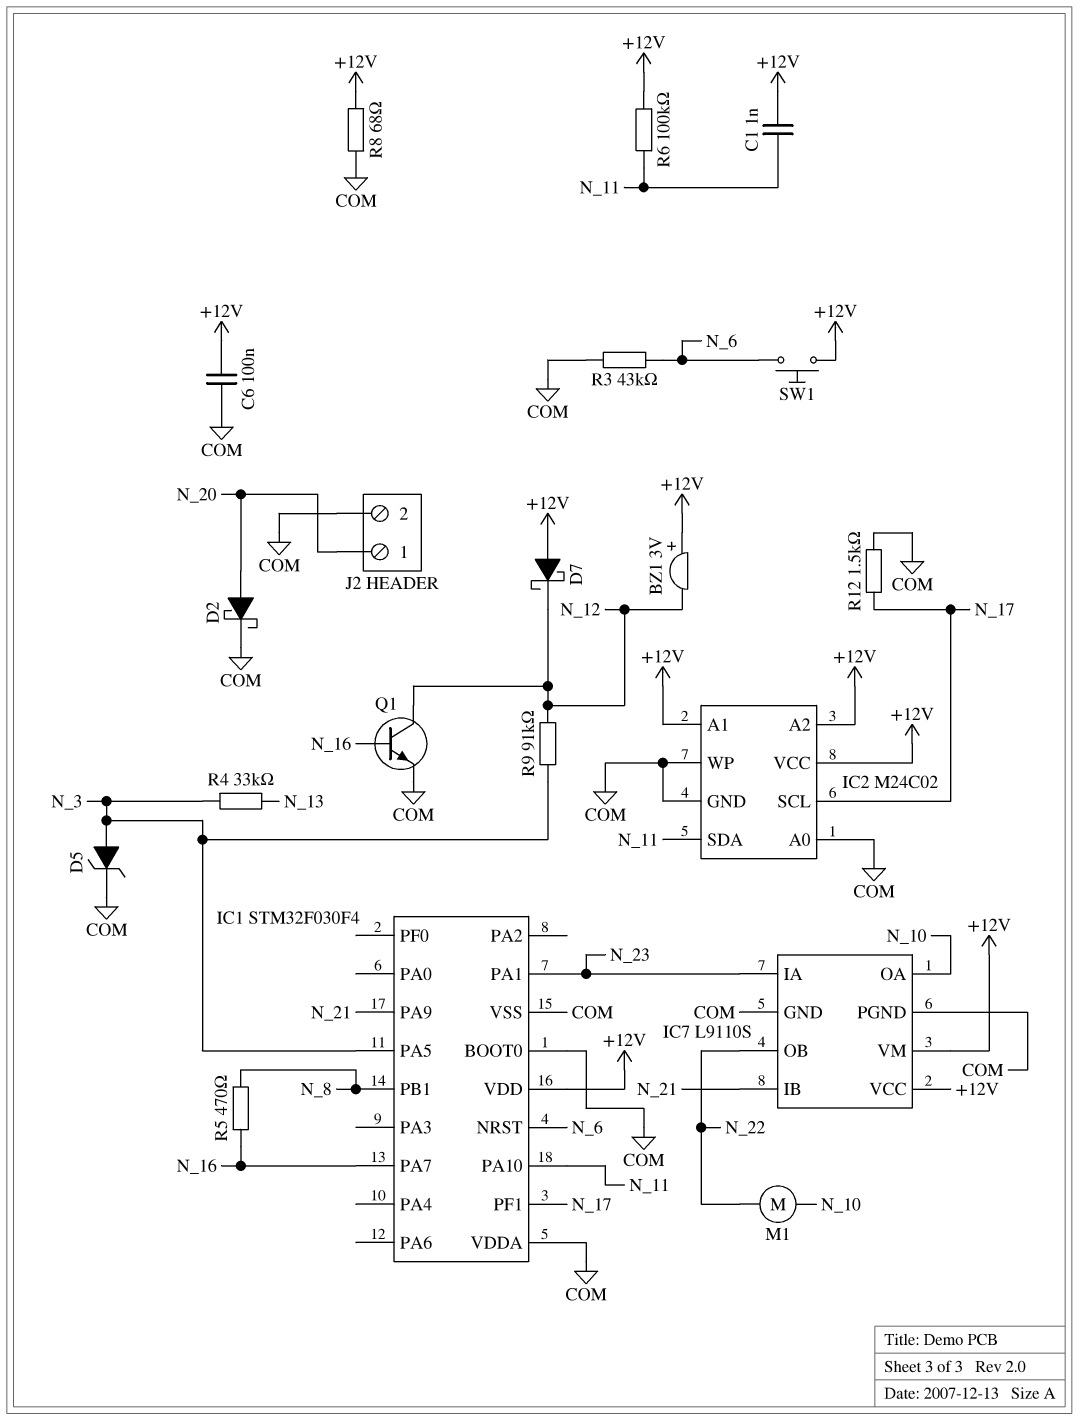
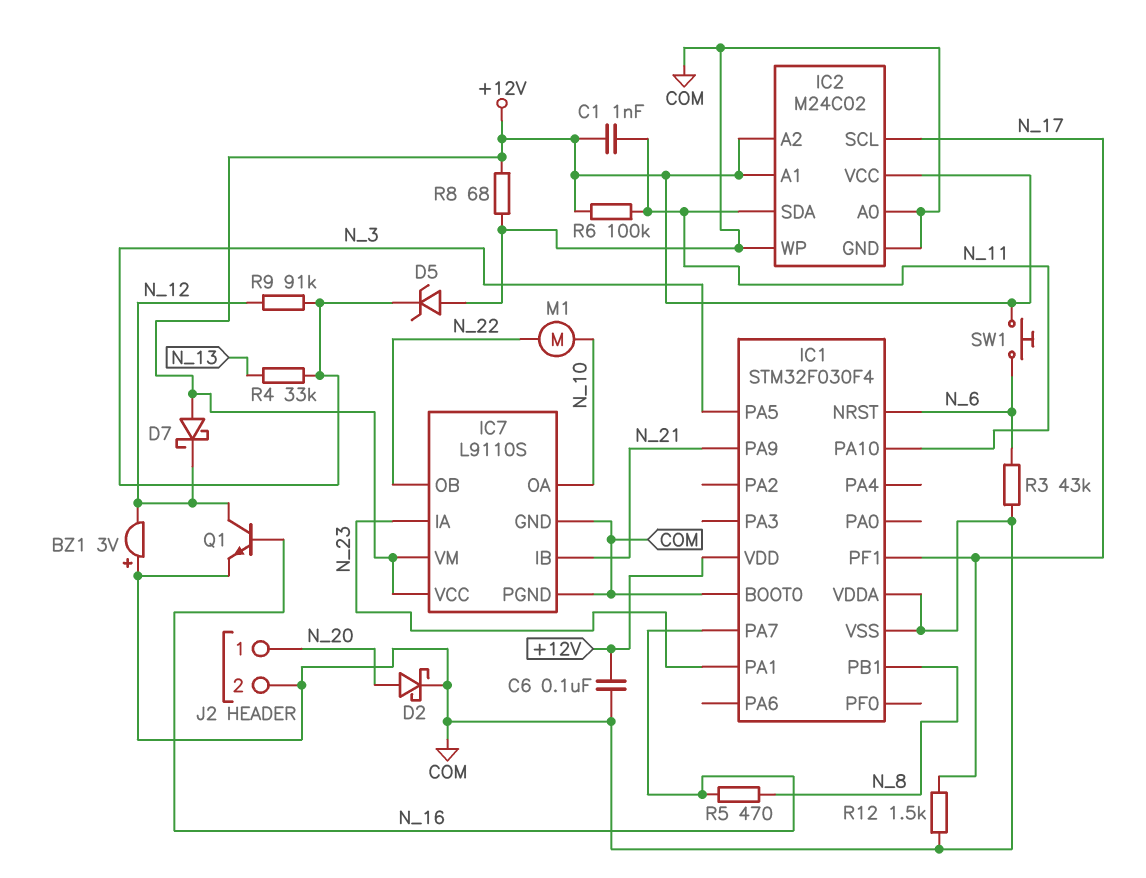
BZ1: buzzer 3V (plus +12V, minus N_12) -> buzzer 3V (plus COM, minus N_12)
D5: zener (A N_3, K COM) -> zener (A COM, K N_3)

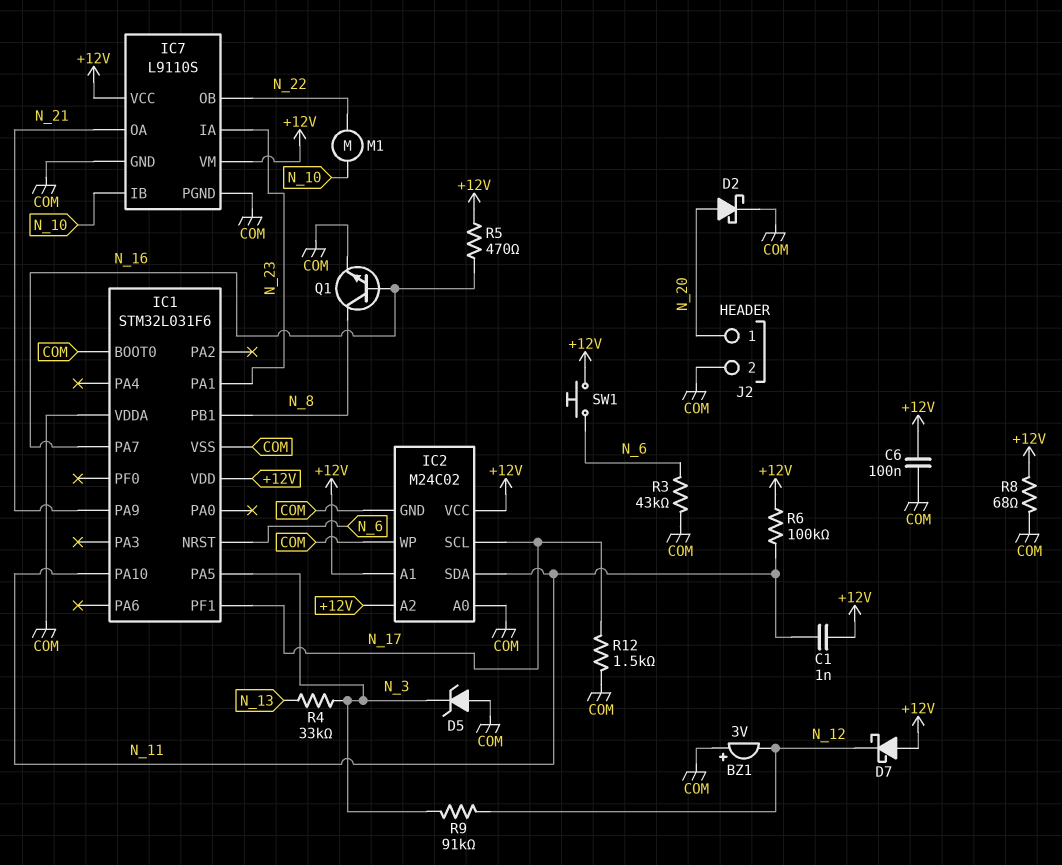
IC1: STM32F030F4 -> STM32L031F6
IC7 pin IB: N_21 -> N_10
IC7 pin OA: N_10 -> N_21
Q1: NPN (B N_16, C N_12, E COM) -> NPN (B N_16, C N_8, E COM)
R5: 470 (N_8, N_16) -> 470 (+12V, N_16)

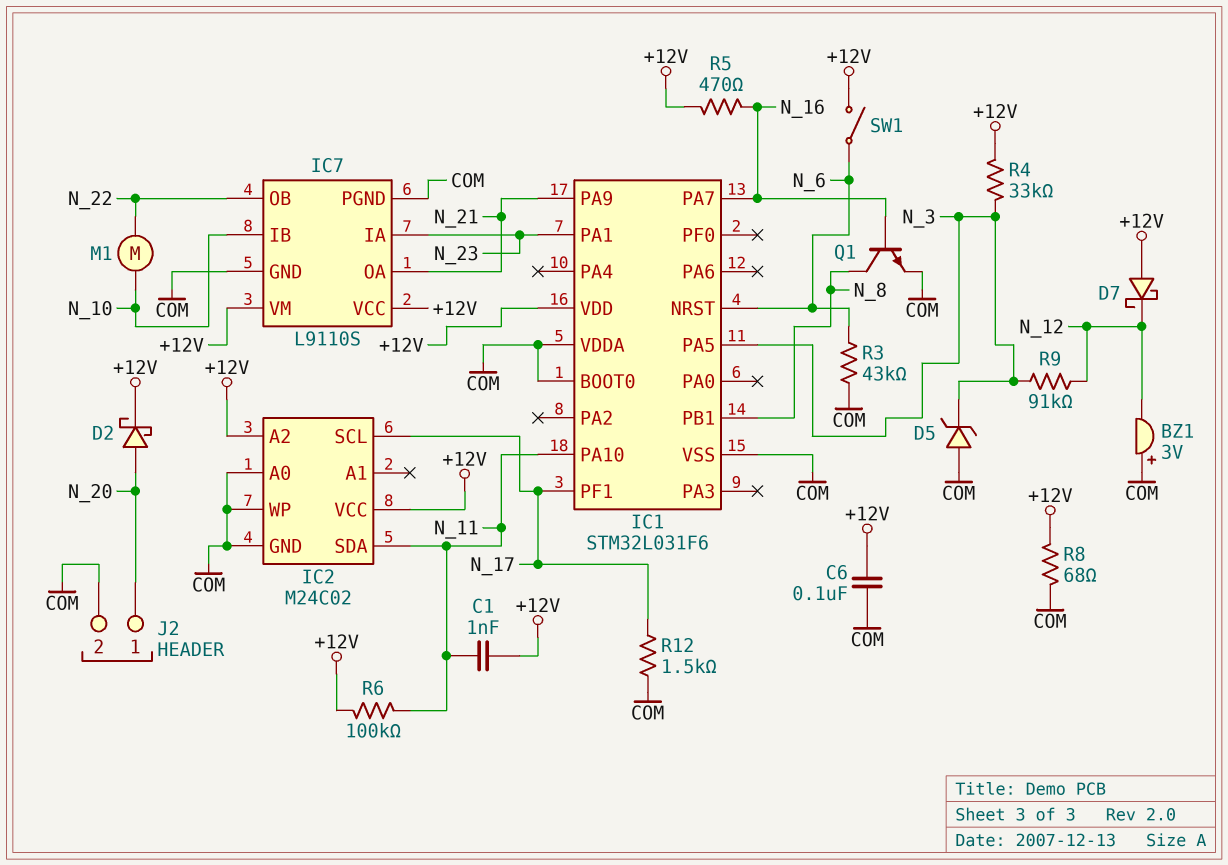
D2: schottky (A N_20, K COM) -> schottky (A N_20, K +12V)
IC2 pin A1: +12V -> none
R4: 33k (N_3, N_13) -> 33k (+12V, N_3)
SW1: button (+12V, N_6) -> switch (+12V, N_6)

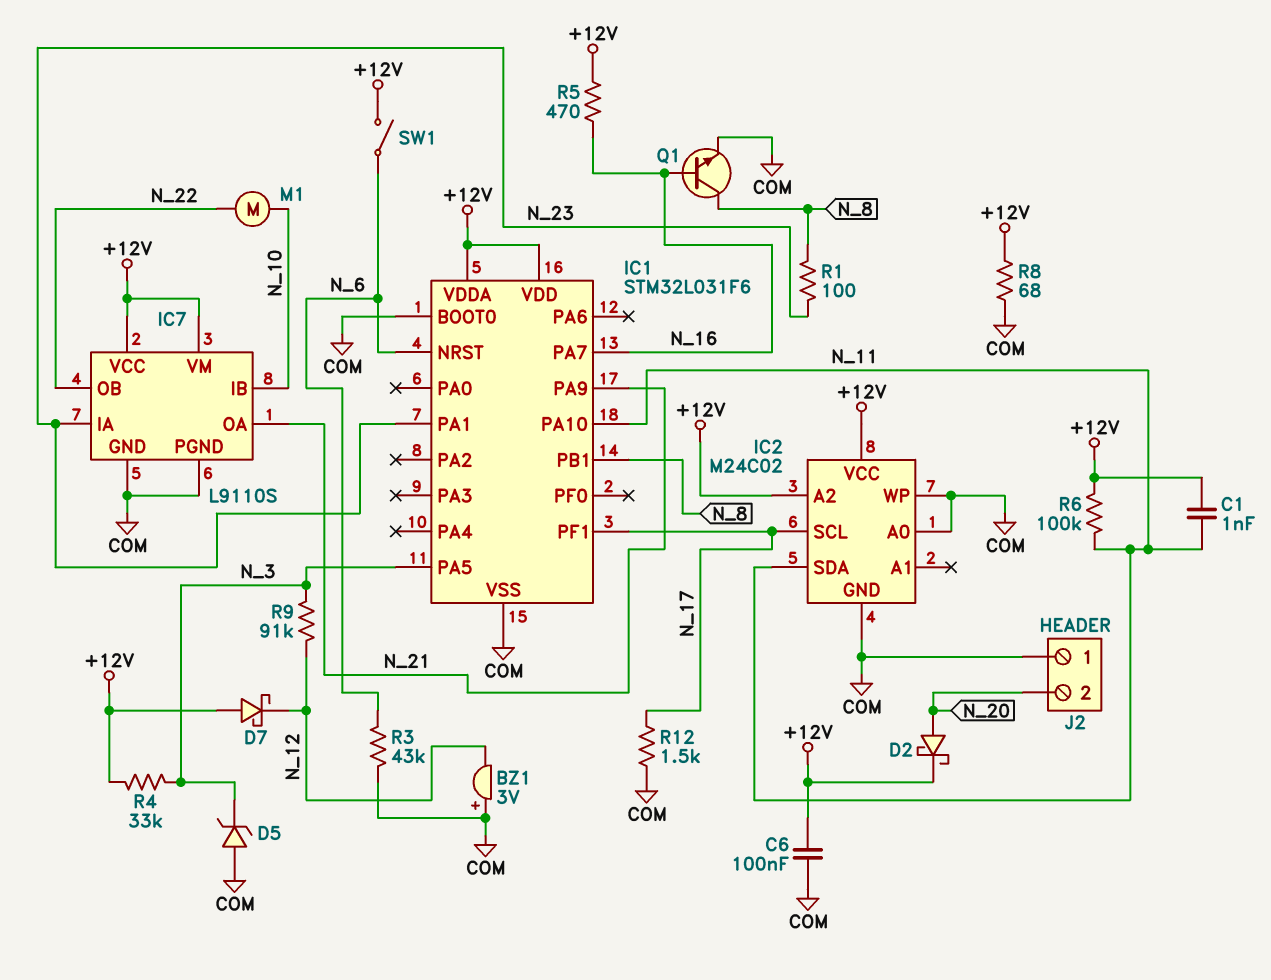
IC1 pin VDDA: COM -> +12V
J2 pin 1: N_20 -> COM
J2 pin 2: COM -> N_20
R1: none -> 100 (N_8, N_23)

